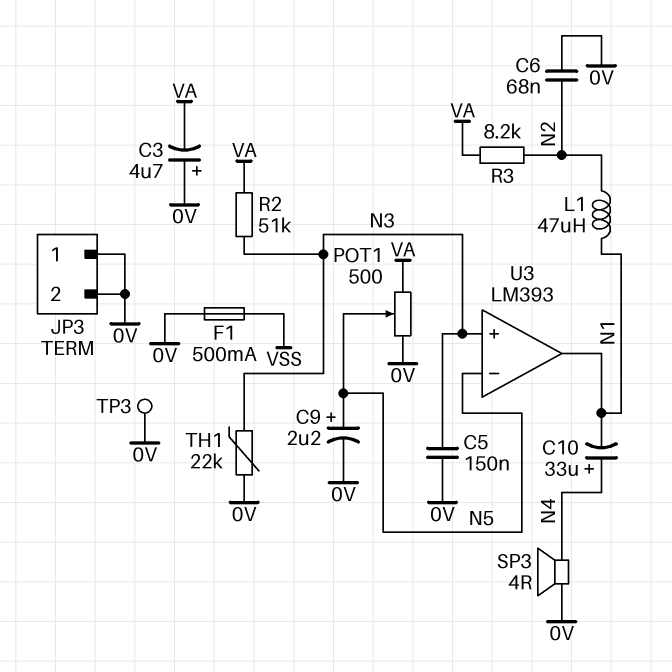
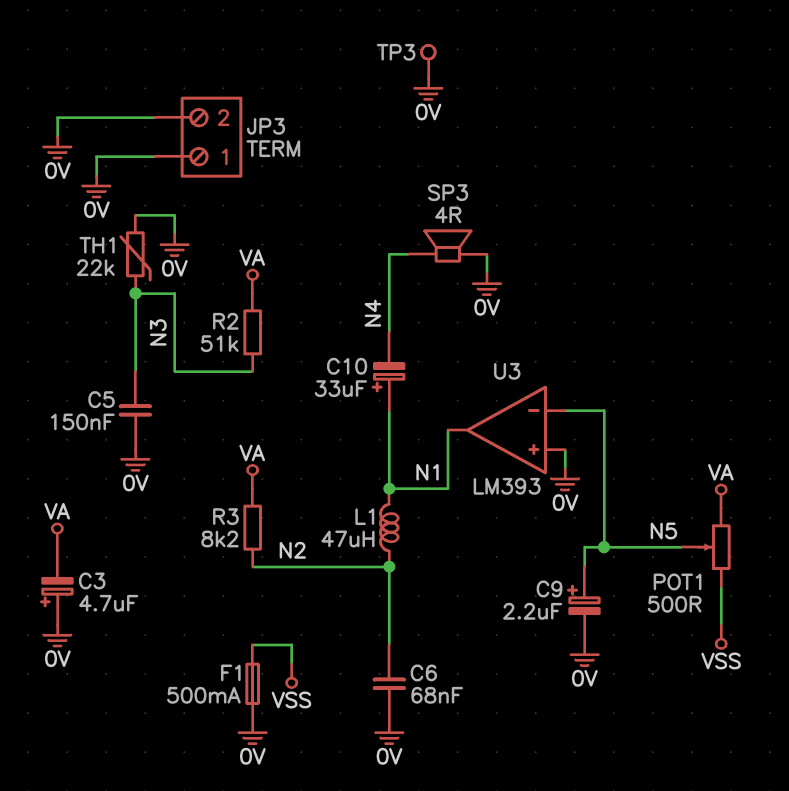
C10: 33uF (plus N4, minus N1) -> 33uF (plus N1, minus N4)
POT1: 500 (0V, VA, wiper N5) -> 500 (VA, VSS, wiper N5)
U3 pin in+: N3 -> 0V

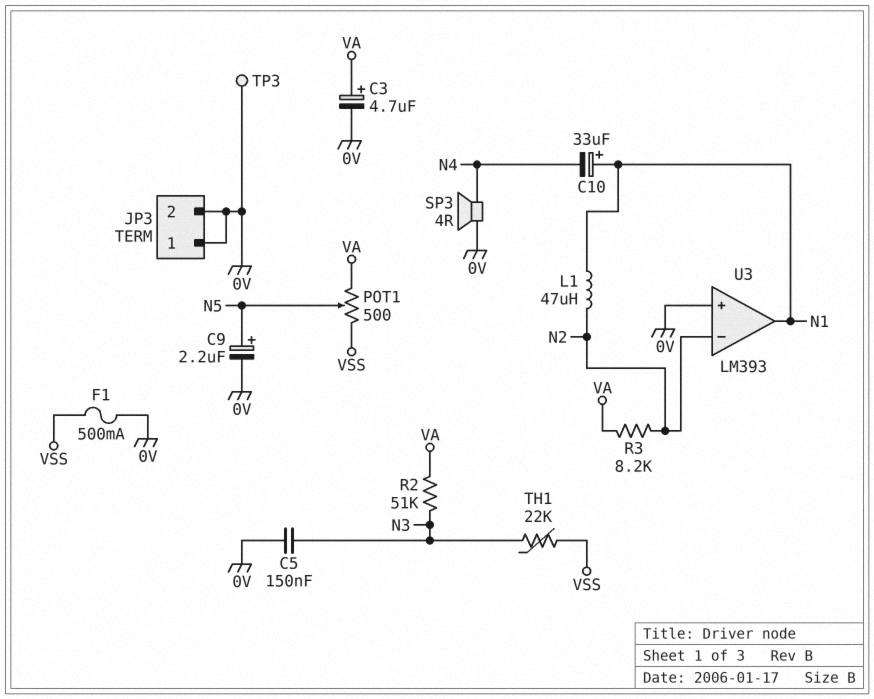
C3: 4.7uF (plus 0V, minus VA) -> 4.7uF (plus VA, minus 0V)
C6: 68nF (0V, N2) -> none
TH1: 22k (0V, N3) -> 22k (N3, VSS)
U3 pin in-: N5 -> N2

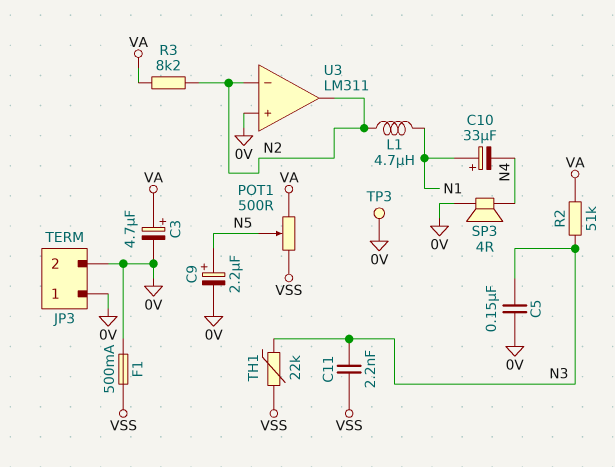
C11: none -> 2.2nF (N3, VSS)
L1: 47uH (N1, N2) -> 4.7uH (N1, N2)
U3: LM393 -> LM311
U3 pin out: N1 -> N2

